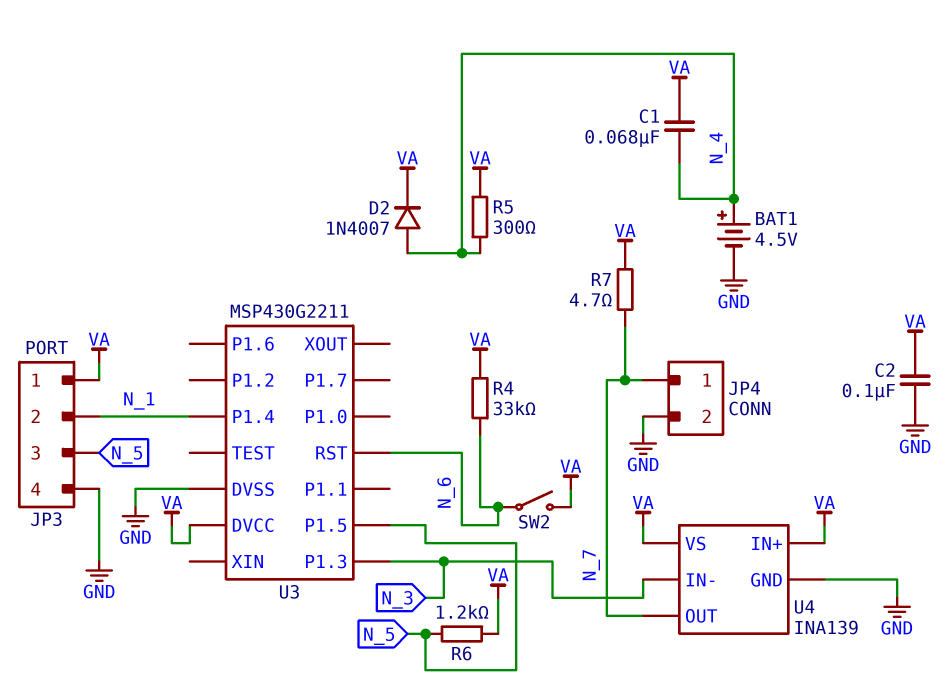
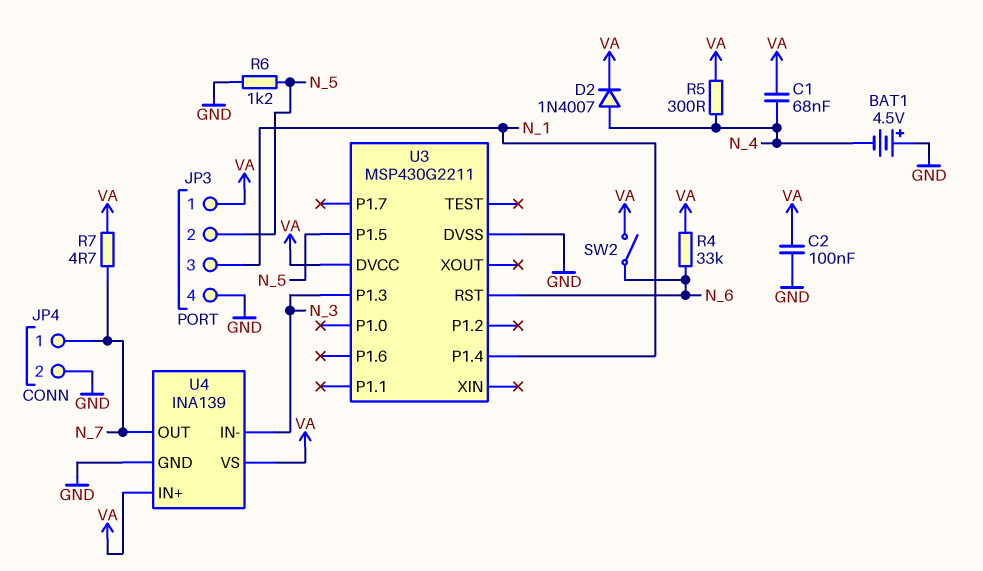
BAT1: 4.5V (plus N_4, minus GND) -> 4.5V (plus GND, minus N_4)
JP3 pin 2: N_1 -> N_5
JP3 pin 3: N_5 -> N_1
R6: 1.2k (N_5, VA) -> 1.2k (GND, N_5)

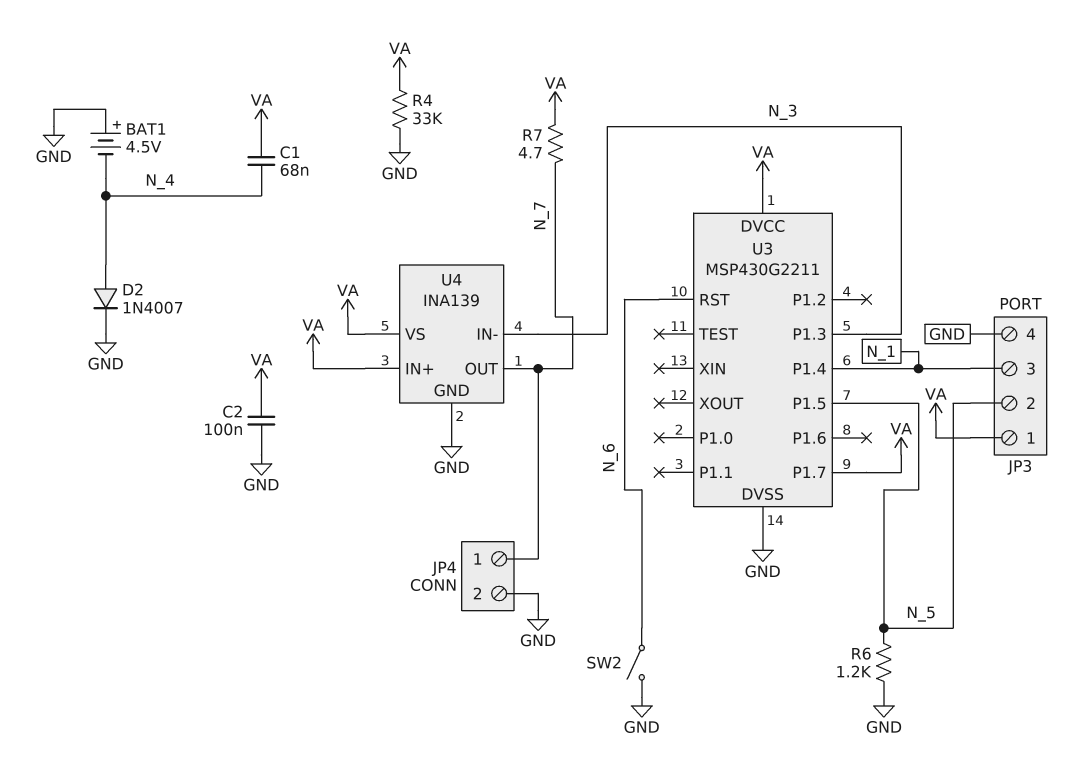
D2: diode 1N4007 (A N_4, K VA) -> diode 1N4007 (A N_4, K GND)
R4: 33k (N_6, VA) -> 33k (GND, VA)
R5: 300 (N_4, VA) -> none
SW2: switch (N_6, VA) -> switch (GND, N_6)
U3 pin P1.7: none -> VA

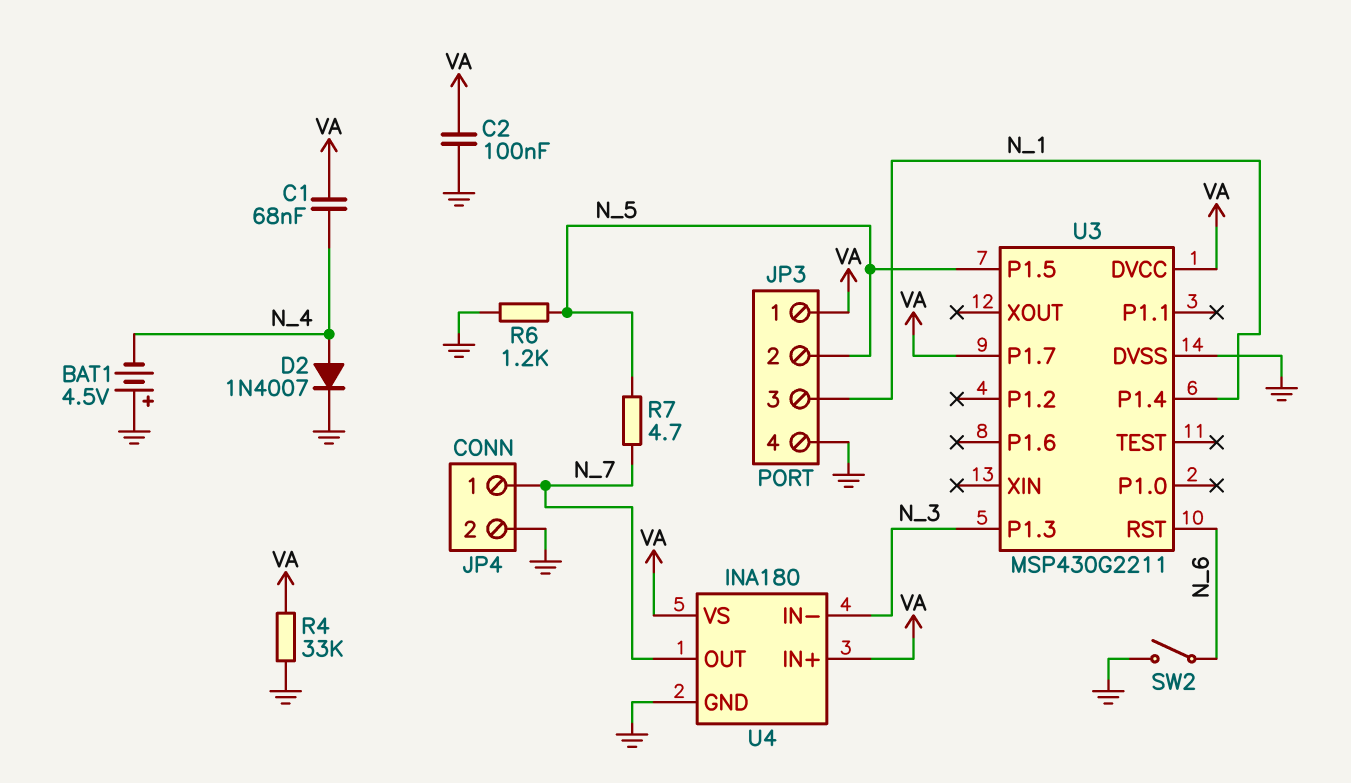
R7: 4.7 (N_7, VA) -> 4.7 (N_5, N_7)
U4: INA139 -> INA180

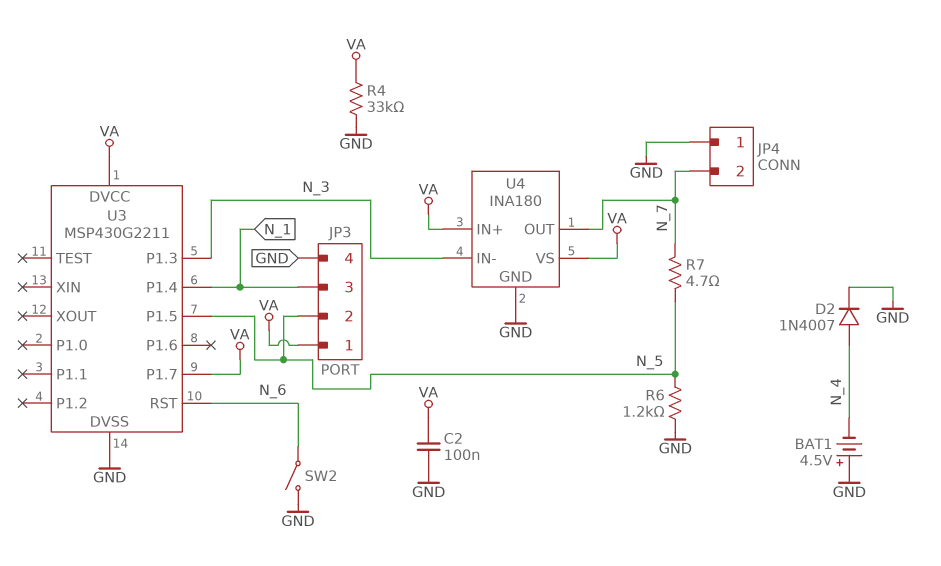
C1: 68nF (N_4, VA) -> none
JP4 pin 1: N_7 -> GND
JP4 pin 2: GND -> N_7

